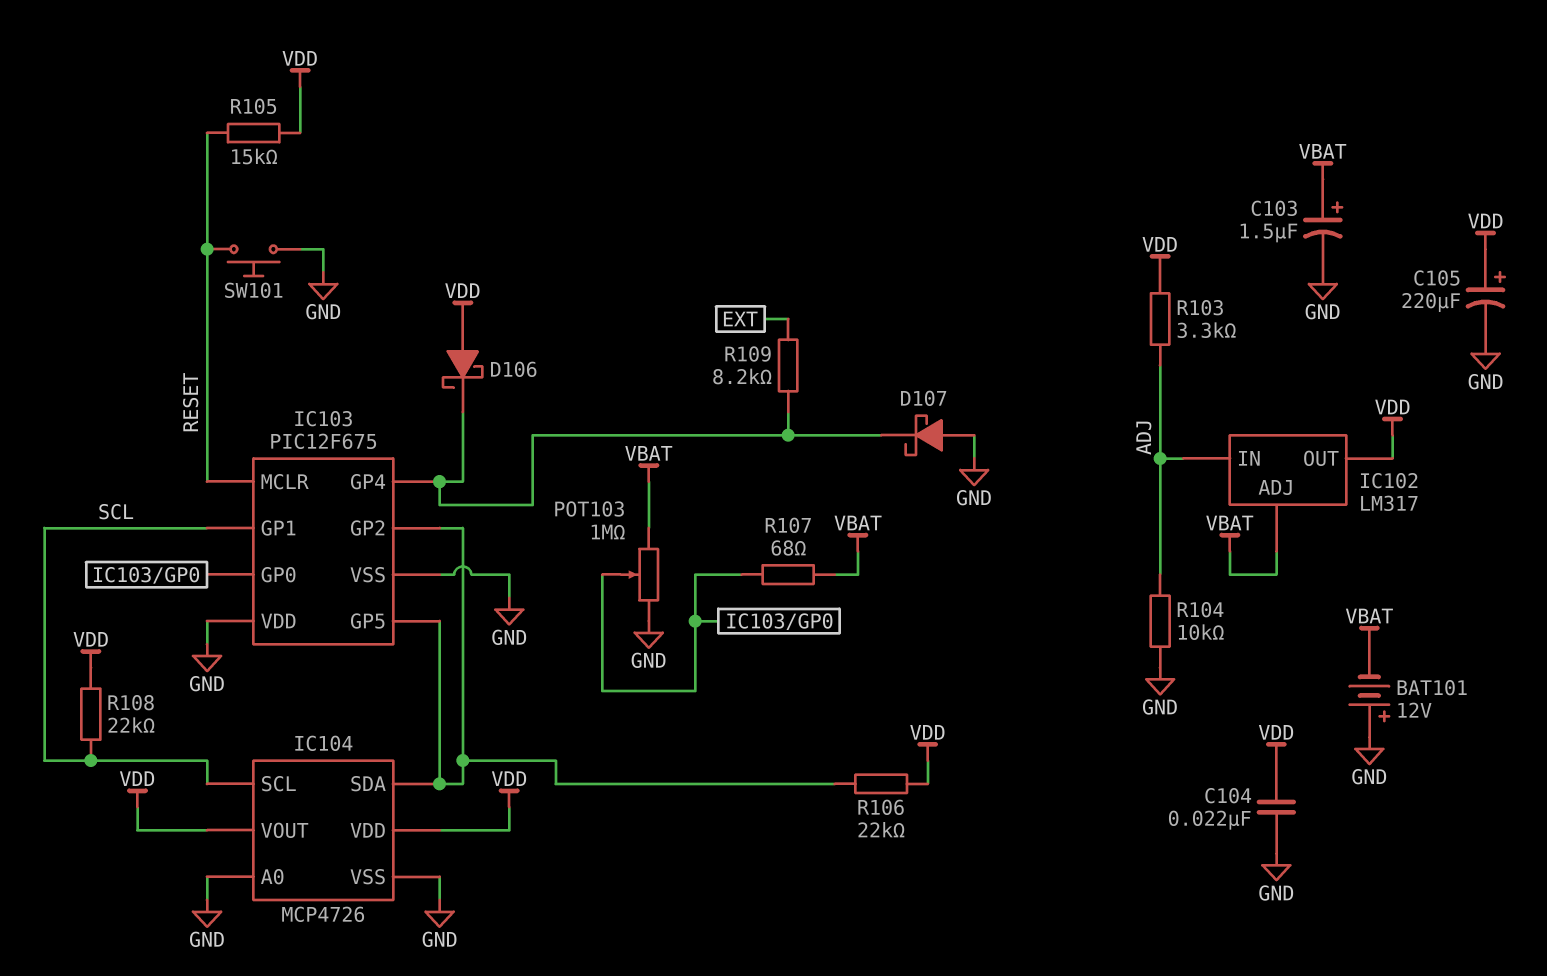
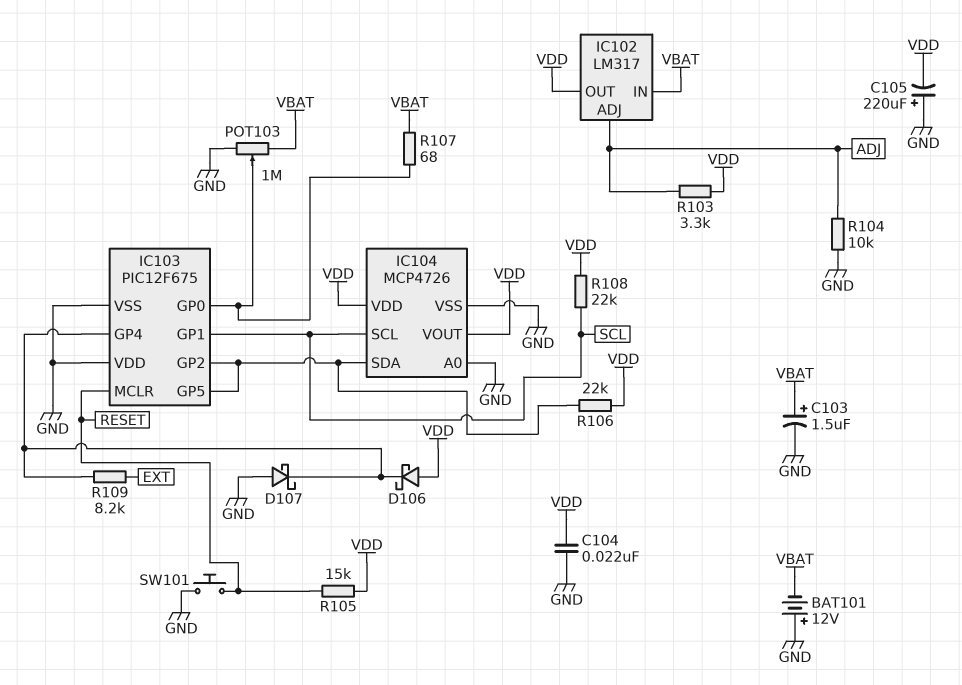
C105: 220uF (plus VDD, minus GND) -> 220uF (plus GND, minus VDD)
IC102 pin ADJ: VBAT -> ADJ
IC102 pin IN: ADJ -> VBAT

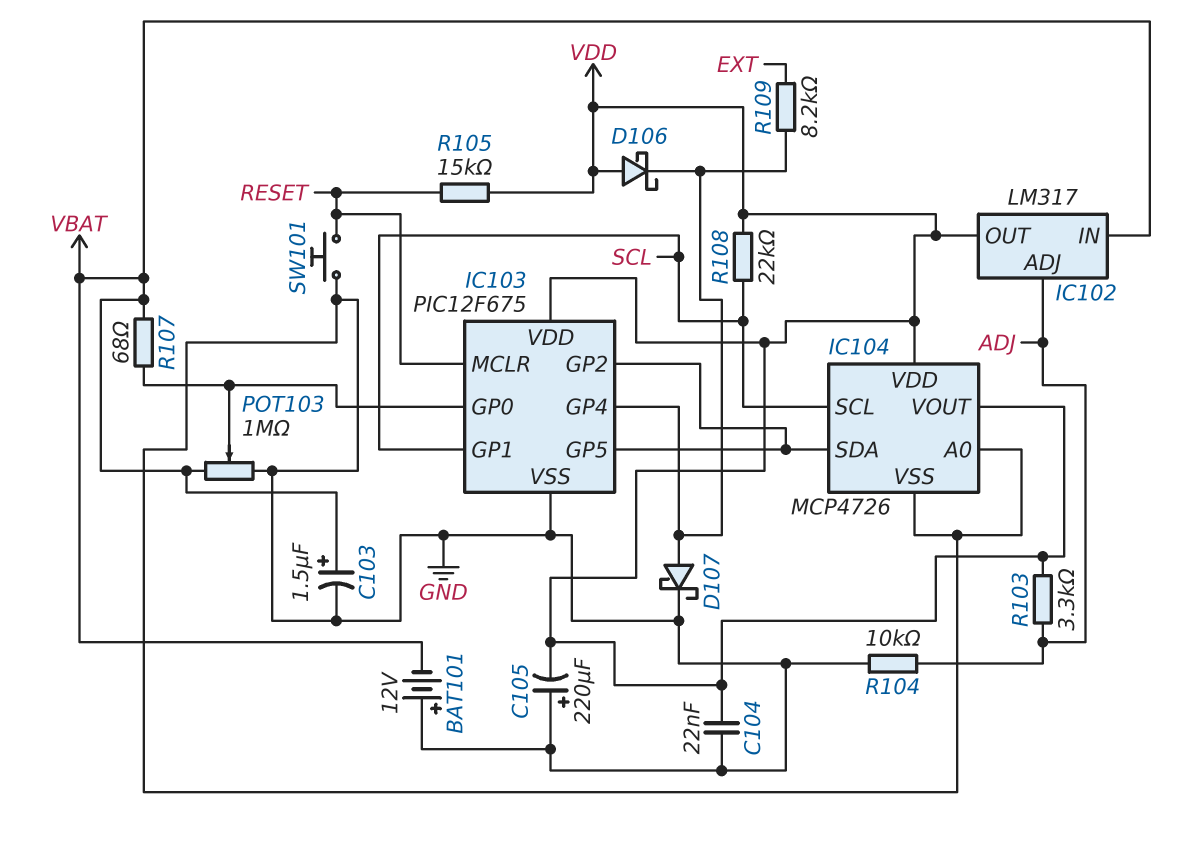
D107: schottky (A GND, K IC103/GP4) -> schottky (A IC103/GP4, K GND)
IC103 pin VDD: GND -> VDD
R106: 22k (IC103/GP2, VDD) -> none

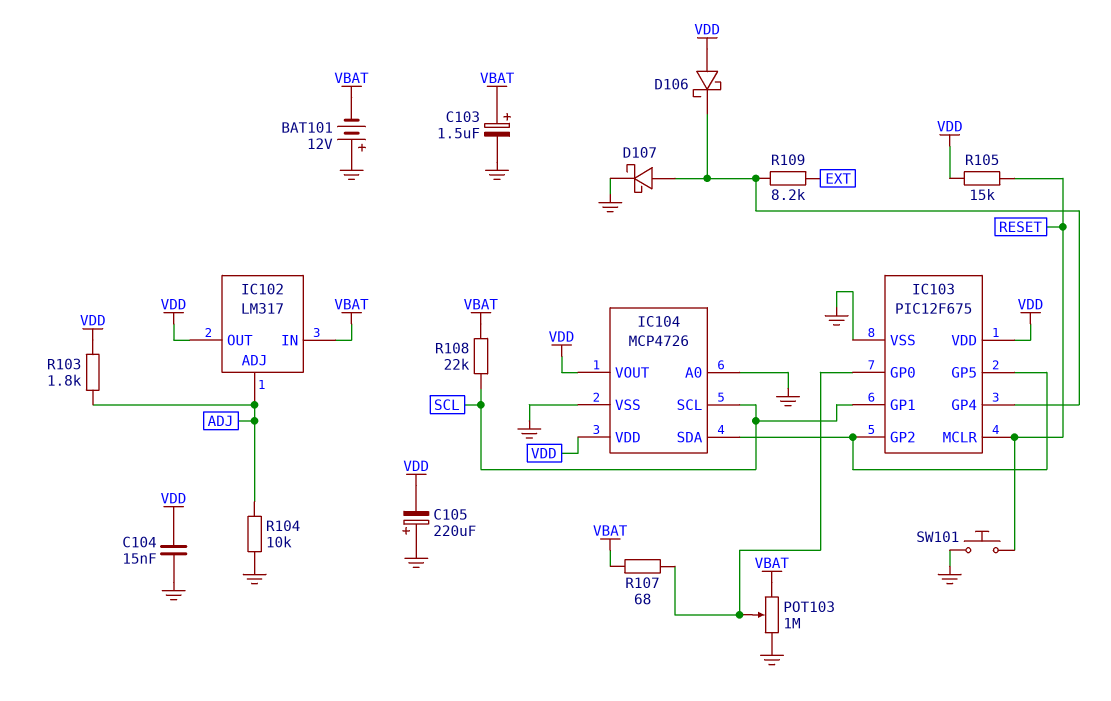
C104: 22nF (GND, VDD) -> 15nF (GND, VDD)
R103: 3.3k (ADJ, VDD) -> 1.8k (ADJ, VDD)
R108: 22k (SCL, VDD) -> 22k (SCL, VBAT)

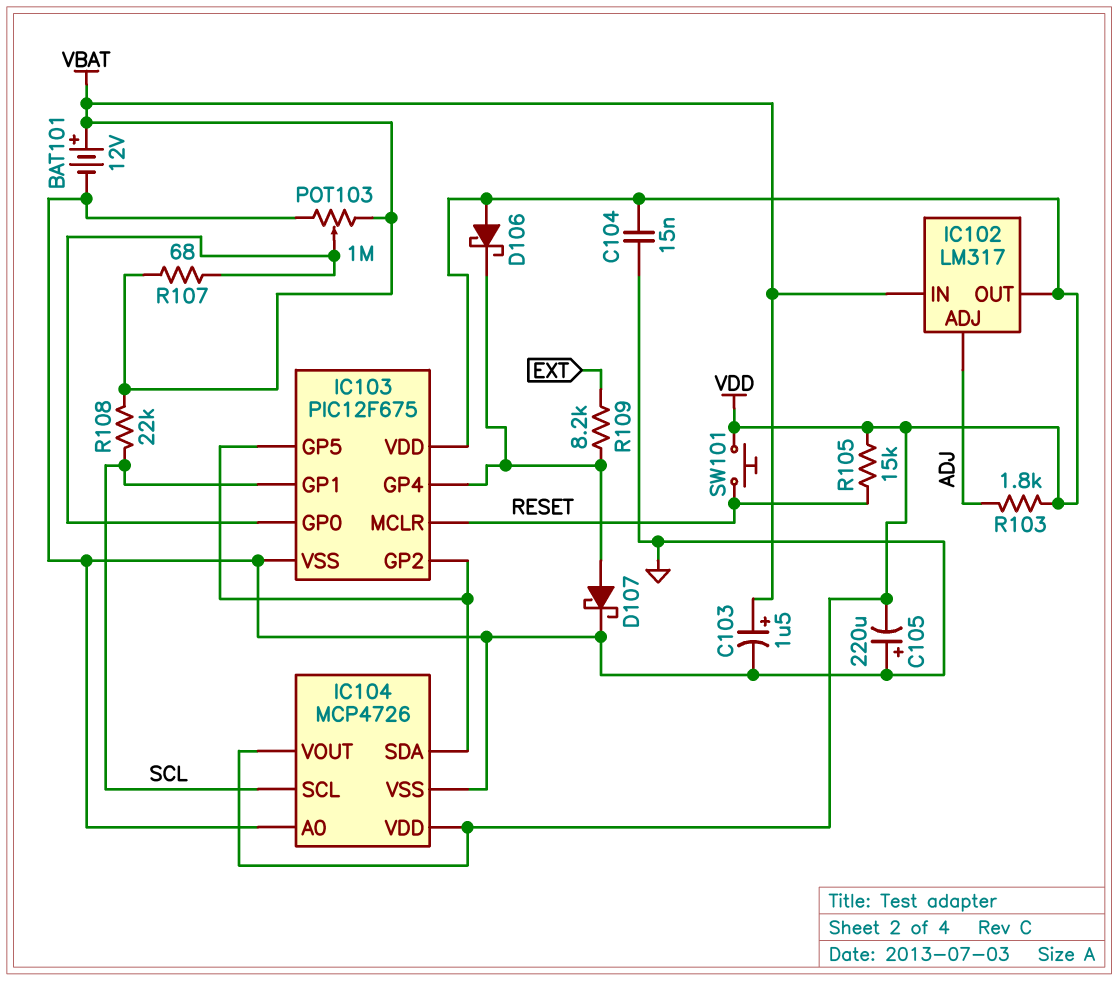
BAT101: 12V (plus GND, minus VBAT) -> 12V (plus VBAT, minus GND)
R104: 10k (ADJ, GND) -> none
SW101: button (GND, RESET) -> button (RESET, VDD)

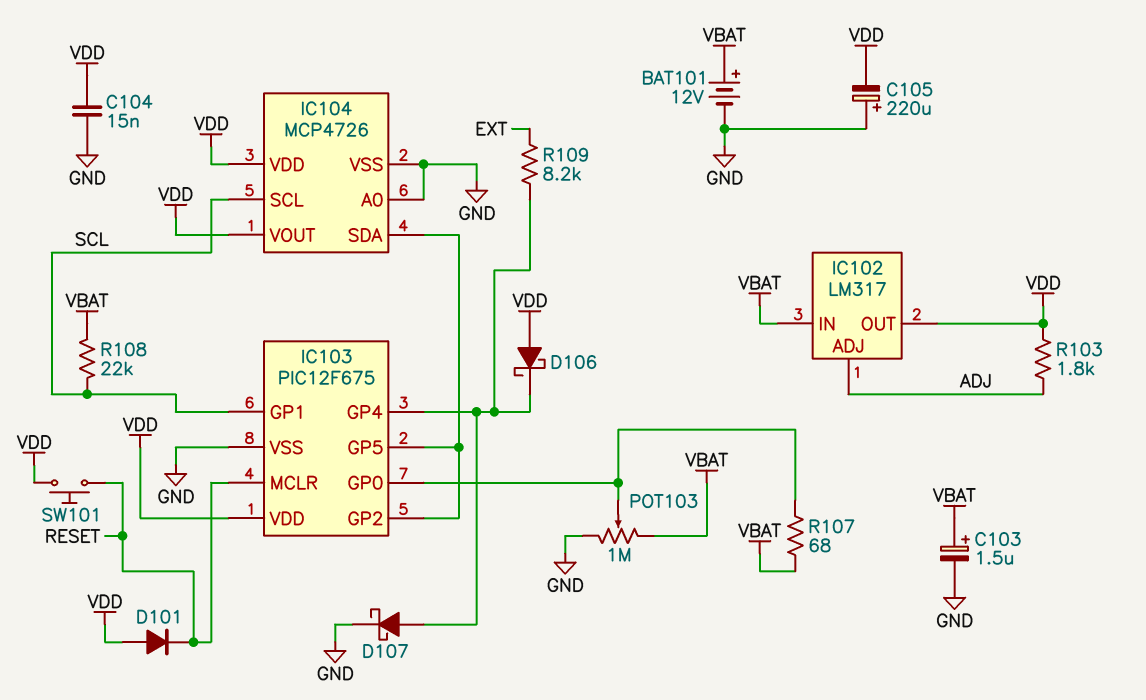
D101: none -> diode (A VDD, K RESET)
R105: 15k (RESET, VDD) -> none

